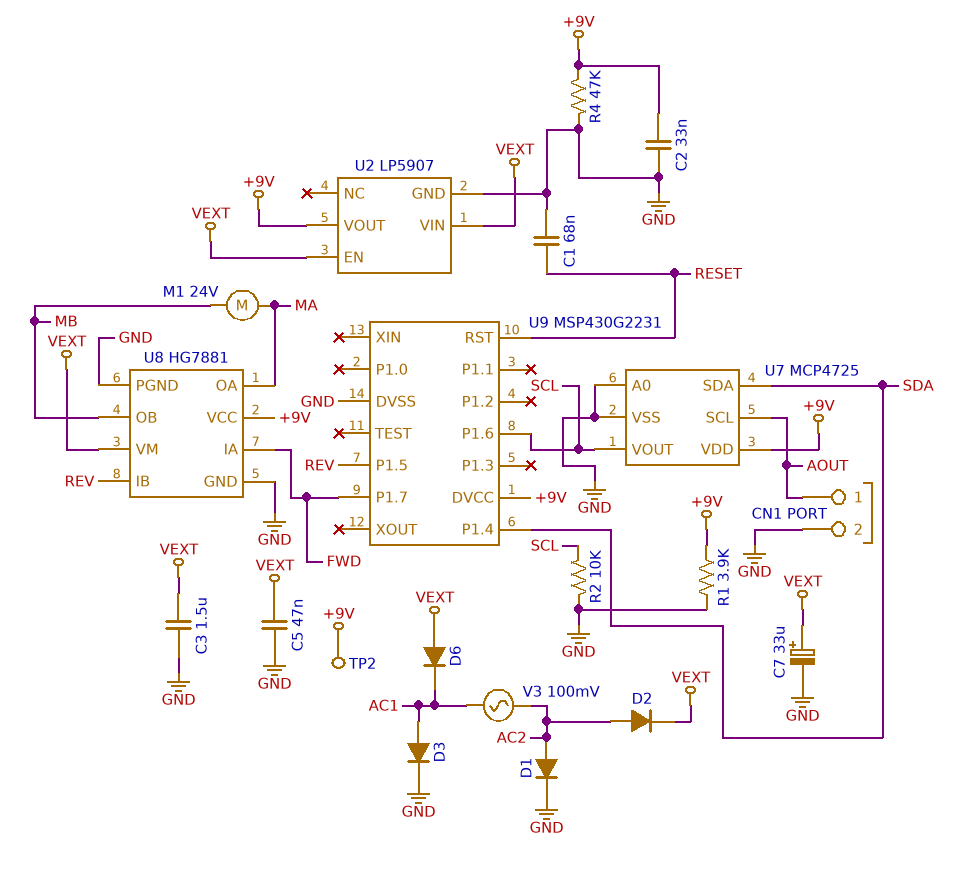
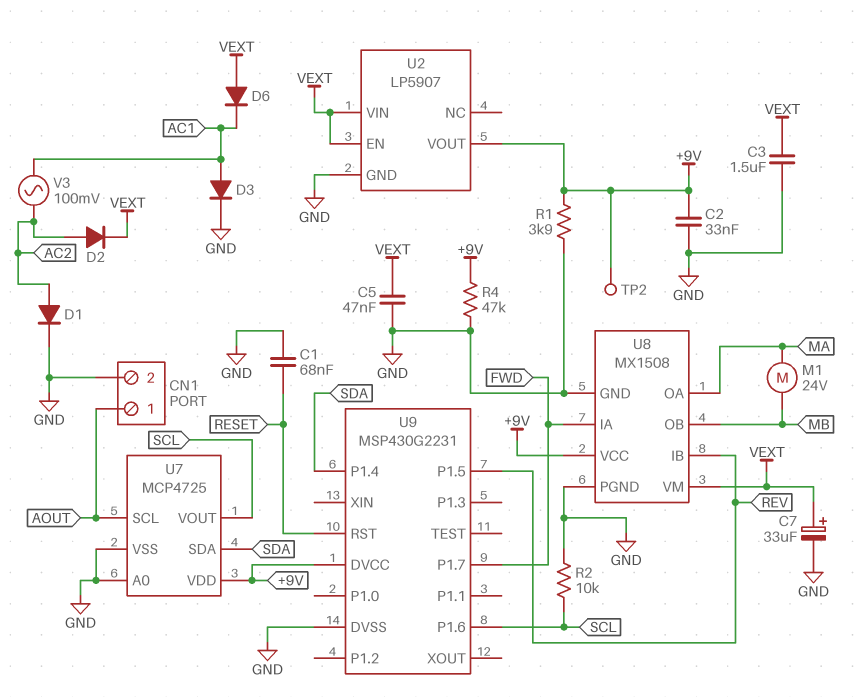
U8: HG7881 -> MX1508

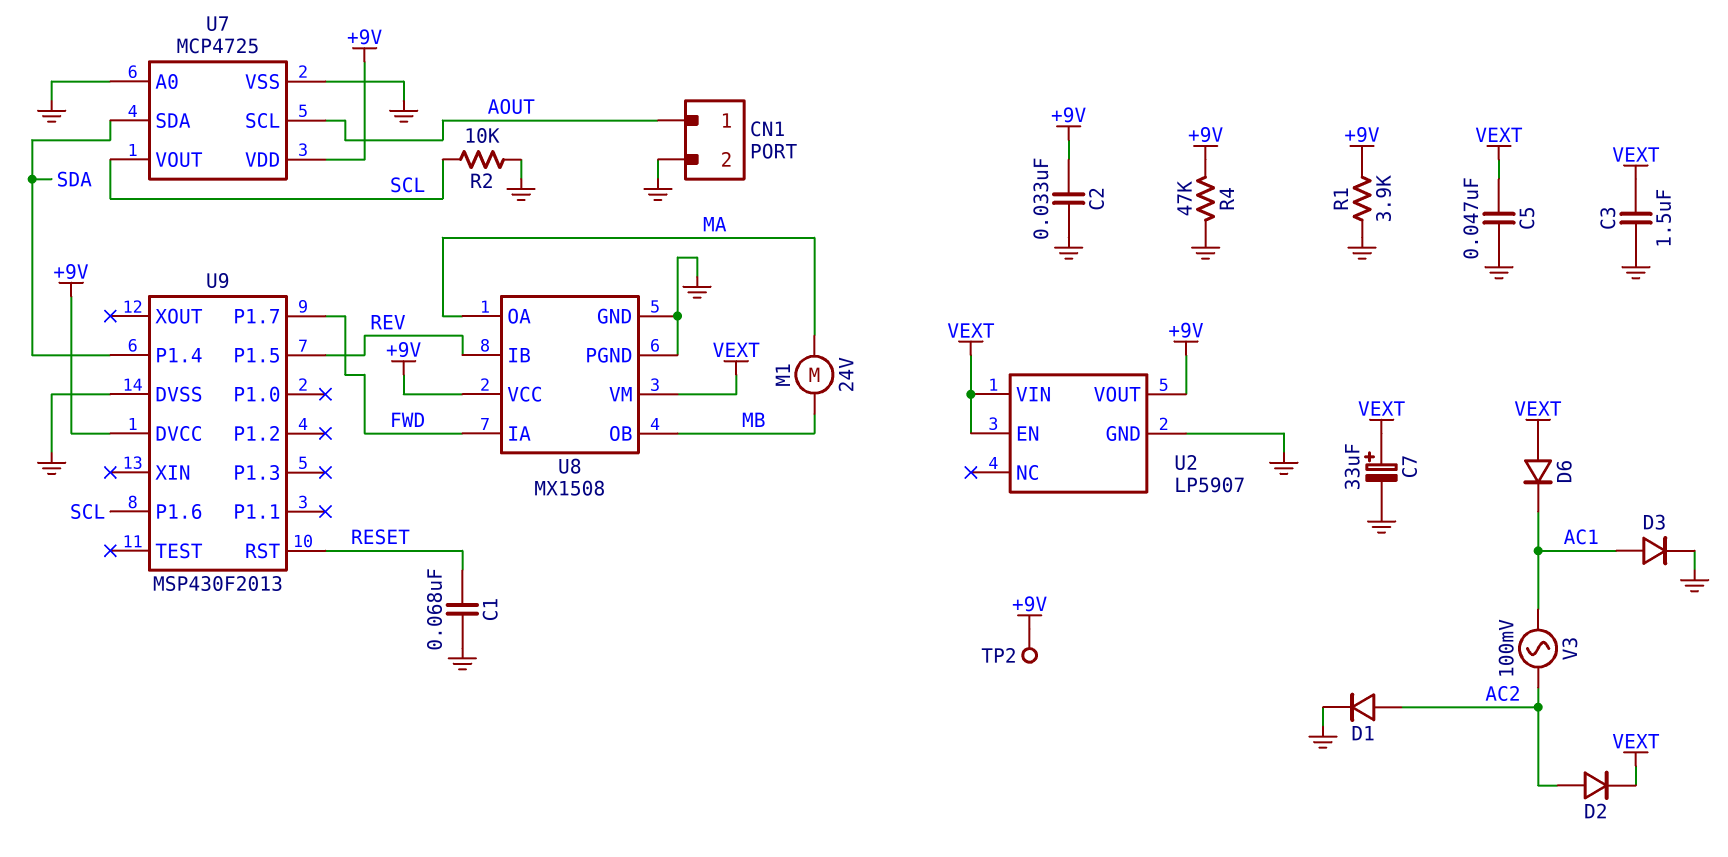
U9: MSP430G2231 -> MSP430F2013

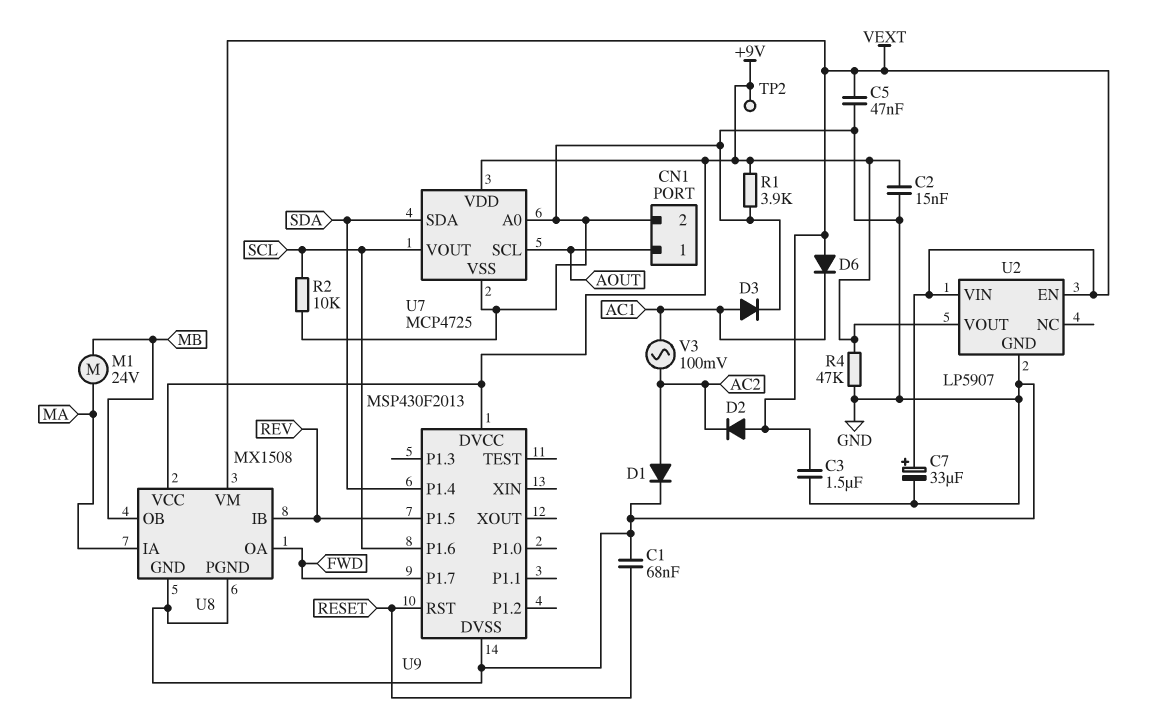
C2: 33nF (+9V, GND) -> 15nF (+9V, GND)
D2: diode (A AC2, K VEXT) -> diode (A VEXT, K AC2)
U8 pin IA: FWD -> MA
U8 pin OA: MA -> FWD

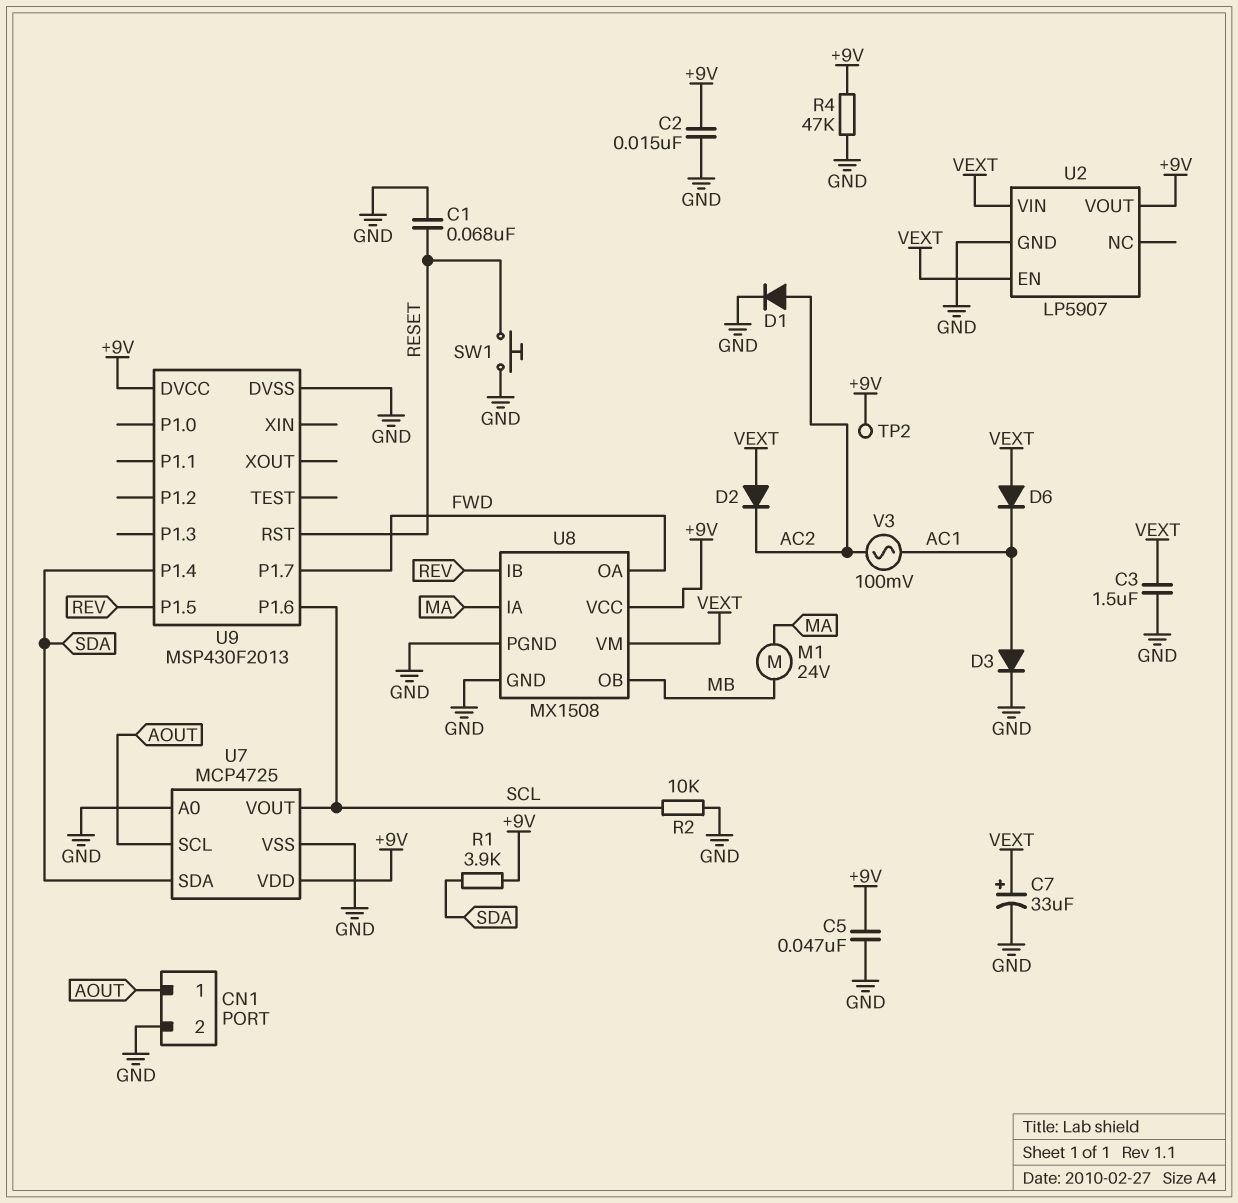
C5: 47nF (GND, VEXT) -> 47nF (+9V, GND)
R1: 3.9k (+9V, GND) -> 3.9k (+9V, SDA)
SW1: none -> button (GND, RESET)

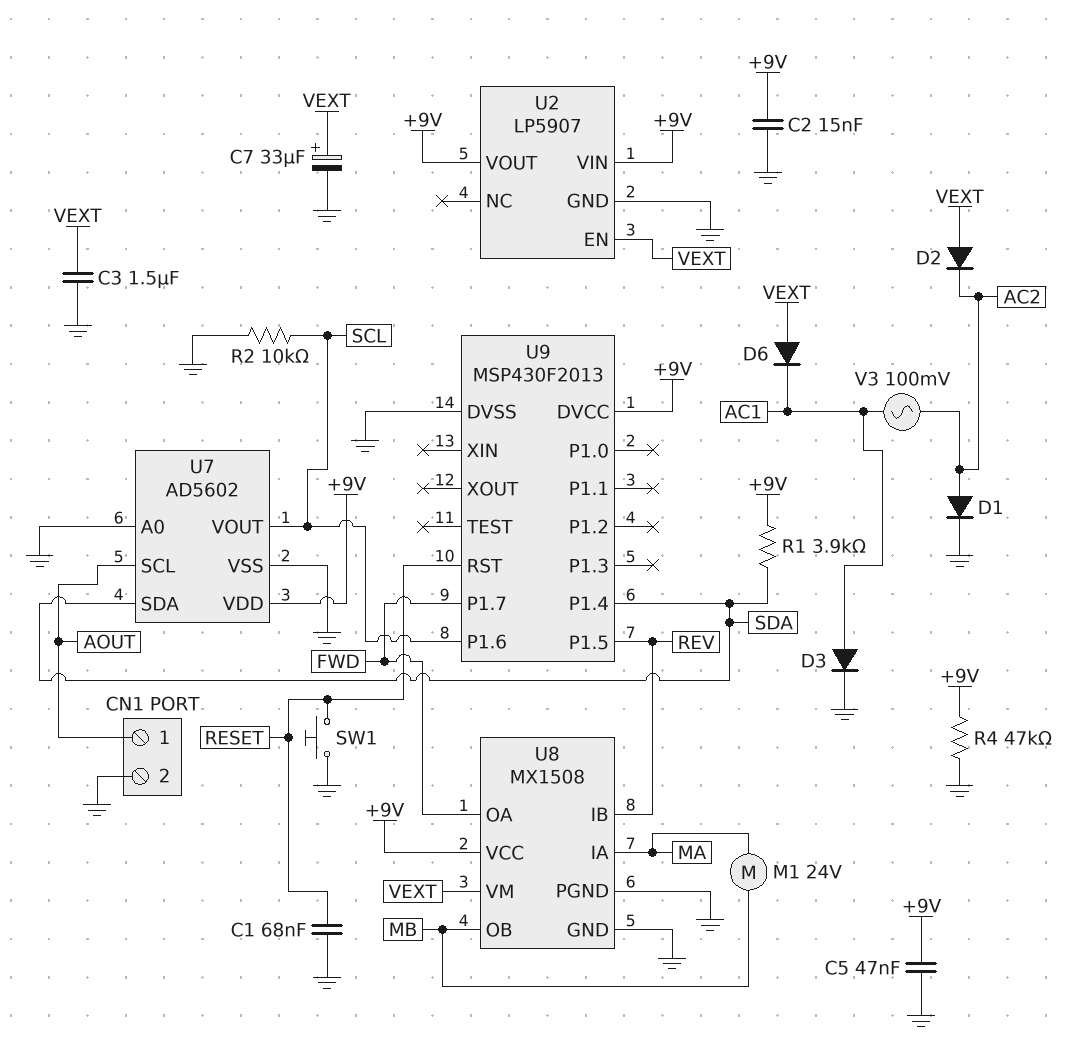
TP2: test point (+9V) -> none
U2 pin VIN: VEXT -> +9V
U7: MCP4725 -> AD5602

